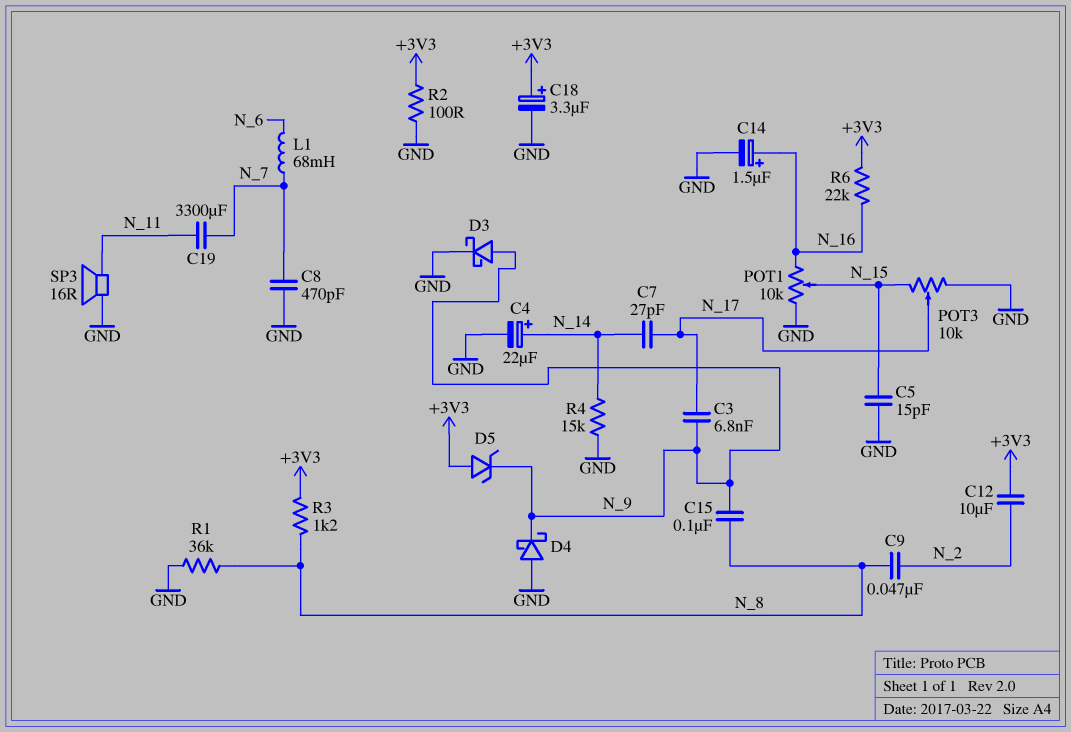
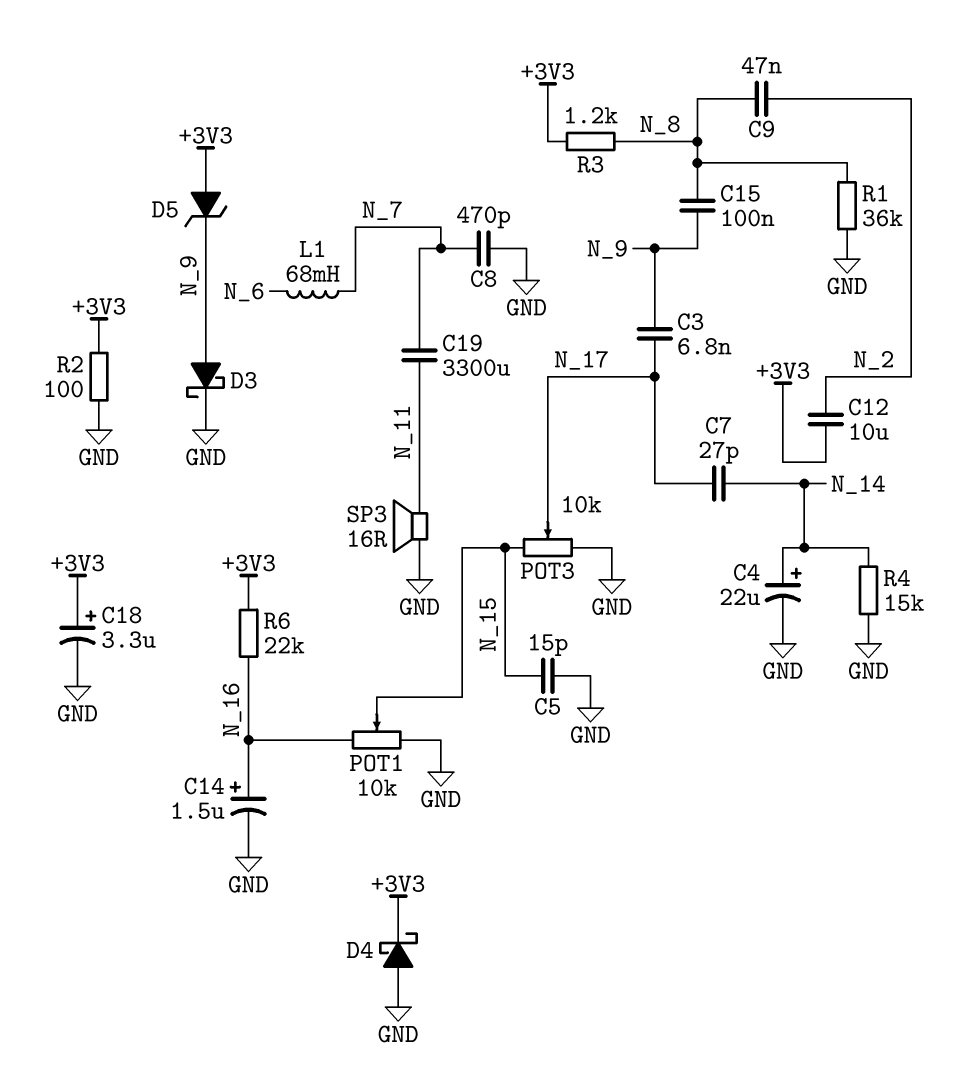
D4: schottky (A GND, K N_9) -> schottky (A GND, K +3V3)

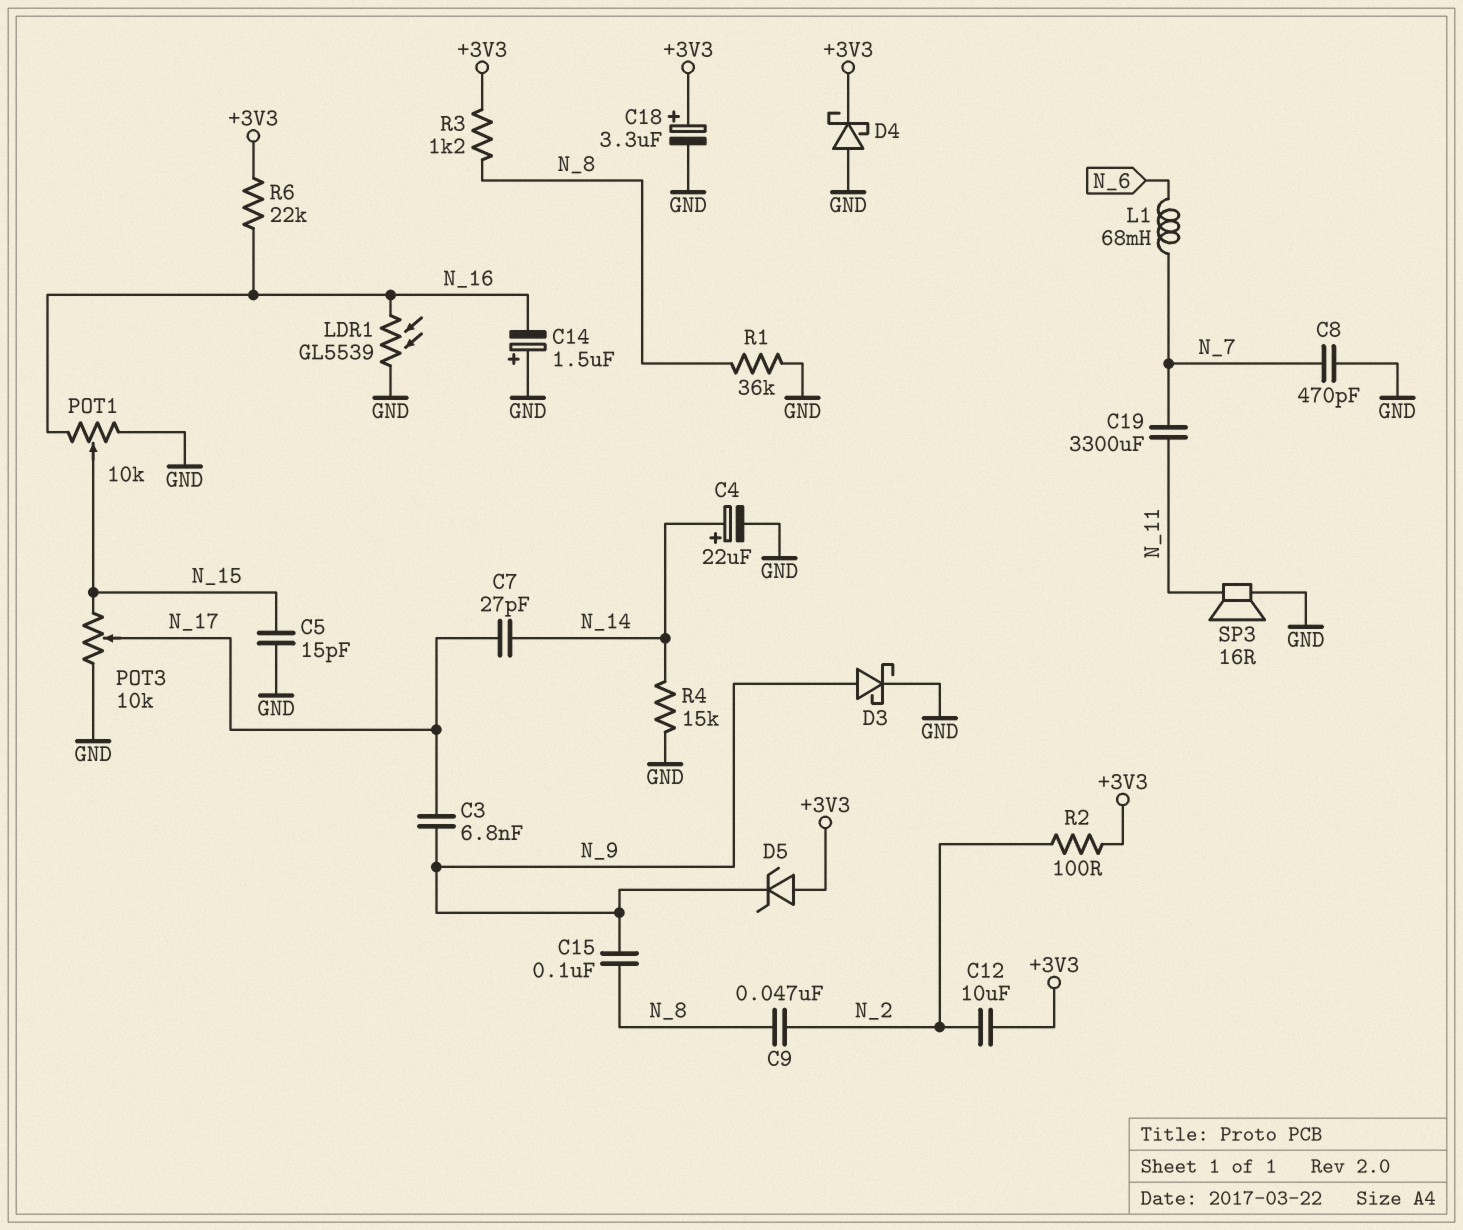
C14: 1.5uF (plus N_16, minus GND) -> 1.5uF (plus GND, minus N_16)
LDR1: none -> GL5539 (GND, N_16)
R2: 100 (+3V3, GND) -> 100 (+3V3, N_2)

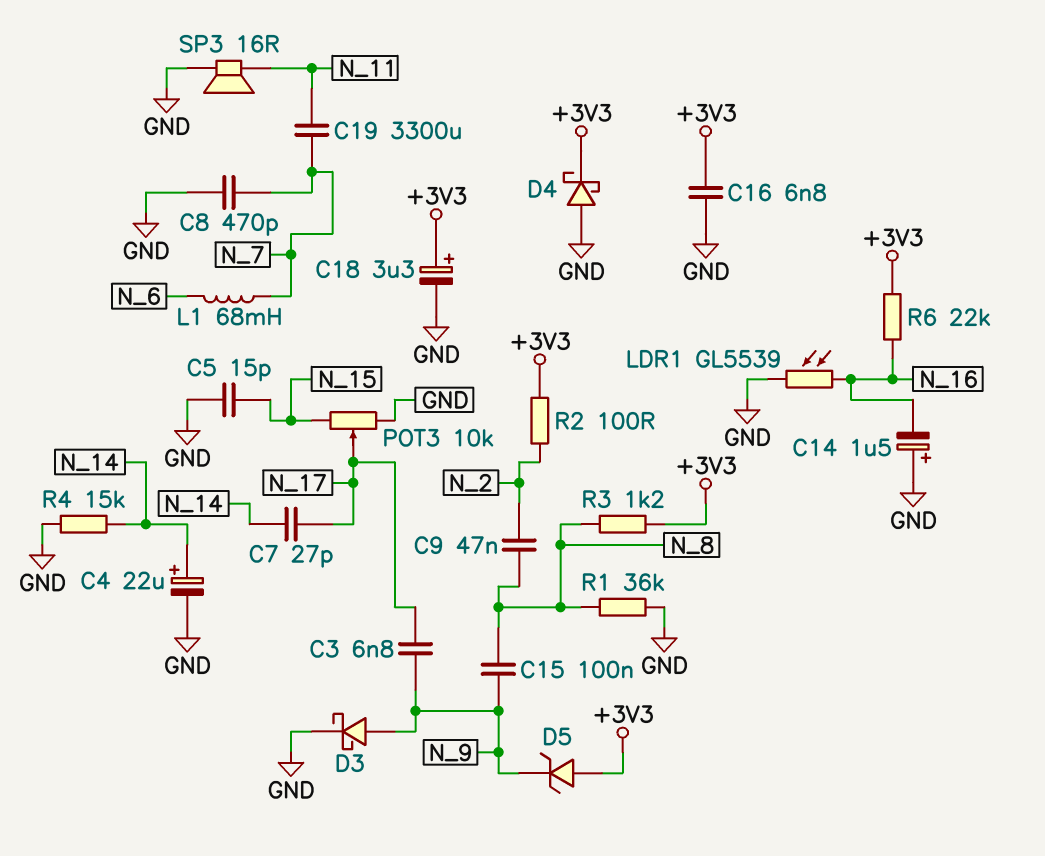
C12: 10uF (+3V3, N_2) -> none
C16: none -> 6.8nF (+3V3, GND)
POT1: 10k (GND, N_16, wiper N_15) -> none

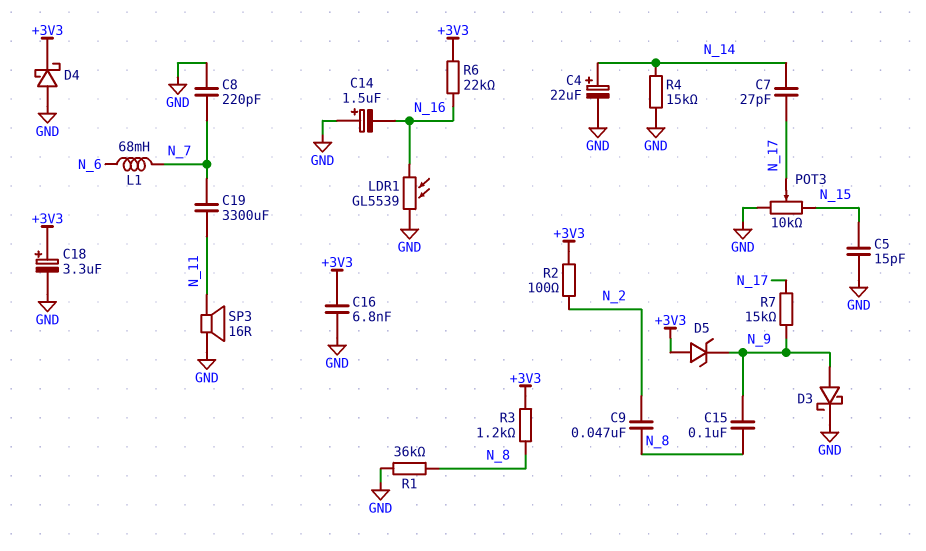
C3: 6.8nF (N_9, N_17) -> none
C8: 470pF (GND, N_7) -> 220pF (GND, N_7)
R7: none -> 15k (N_9, N_17)

